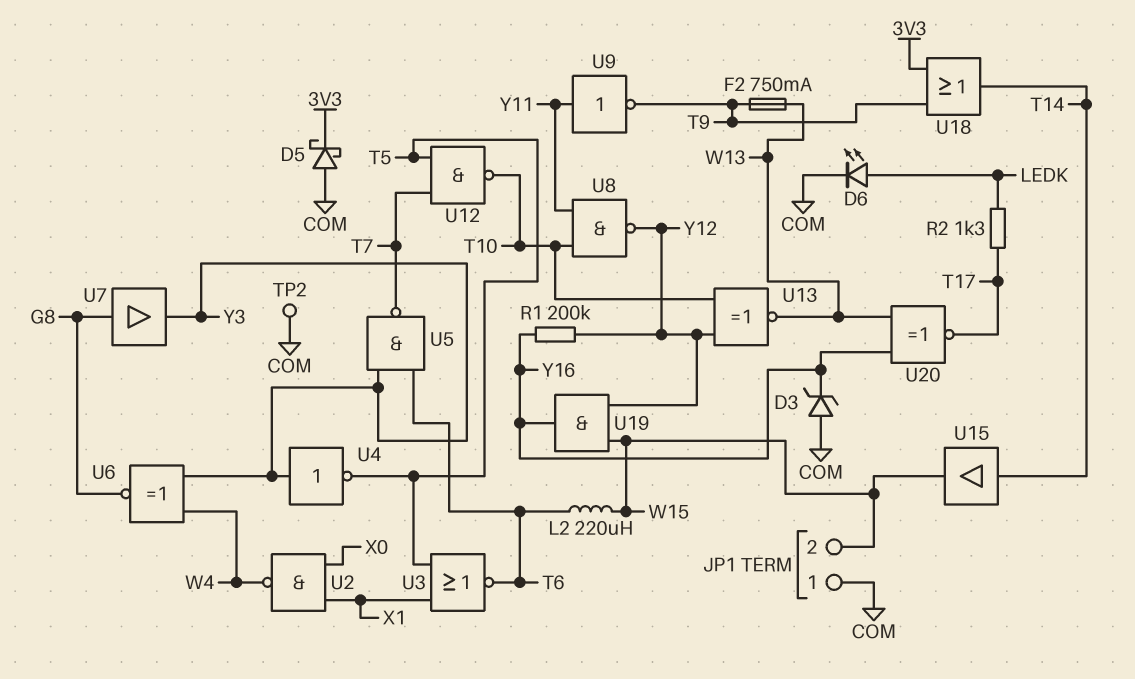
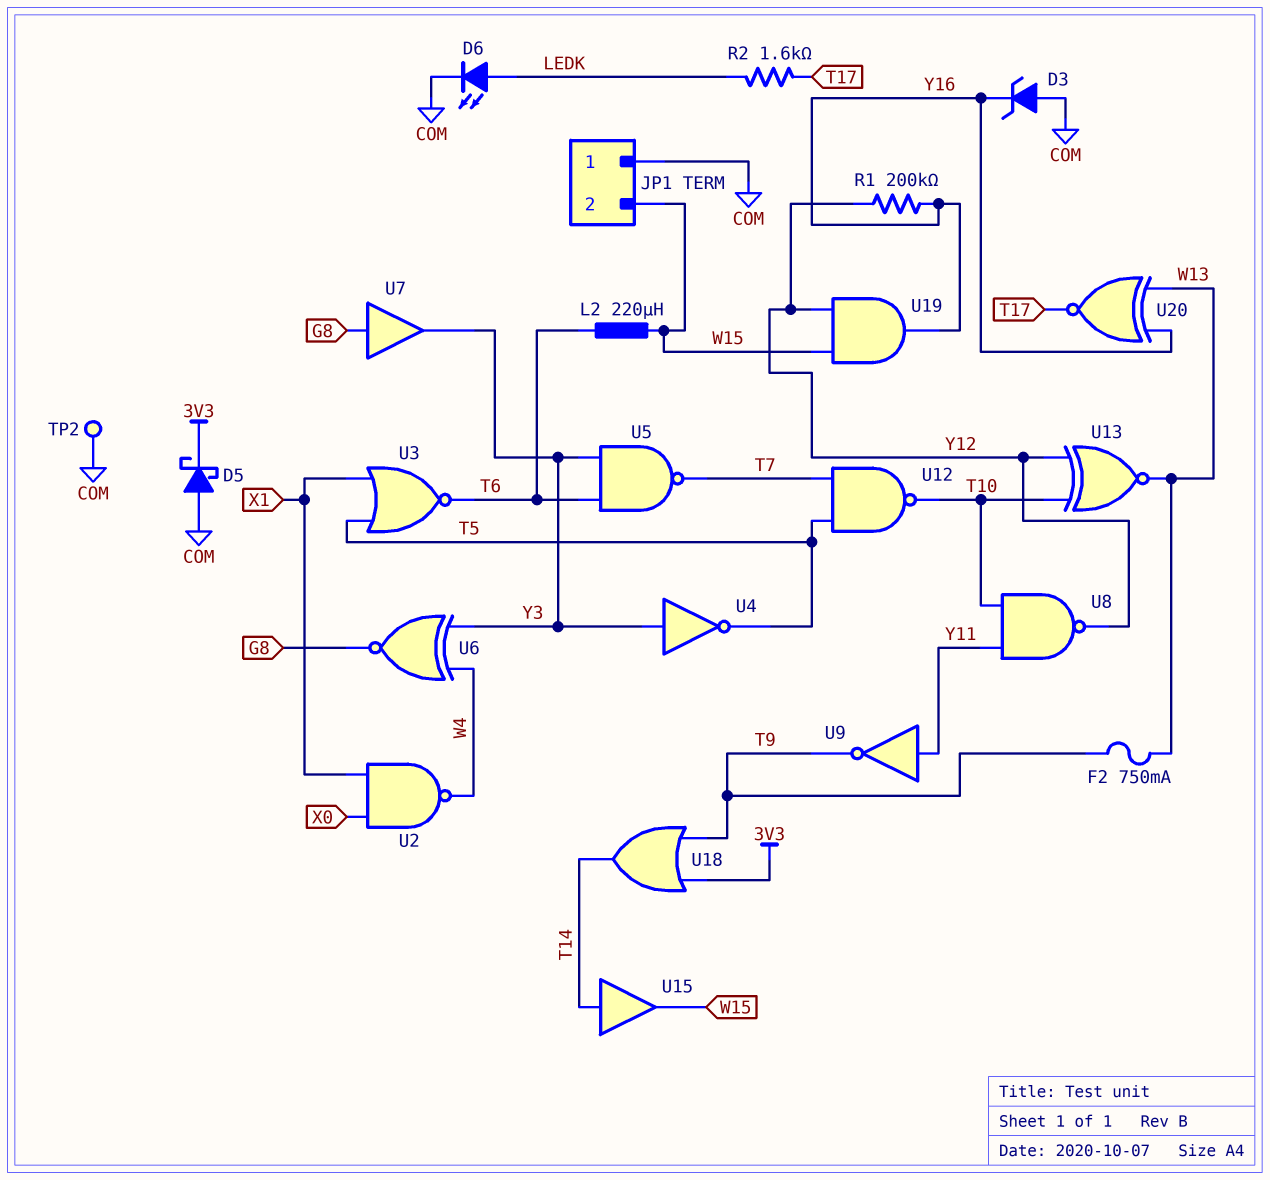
R2: 1.3k (LEDK, T17) -> 1.6k (LEDK, T17)

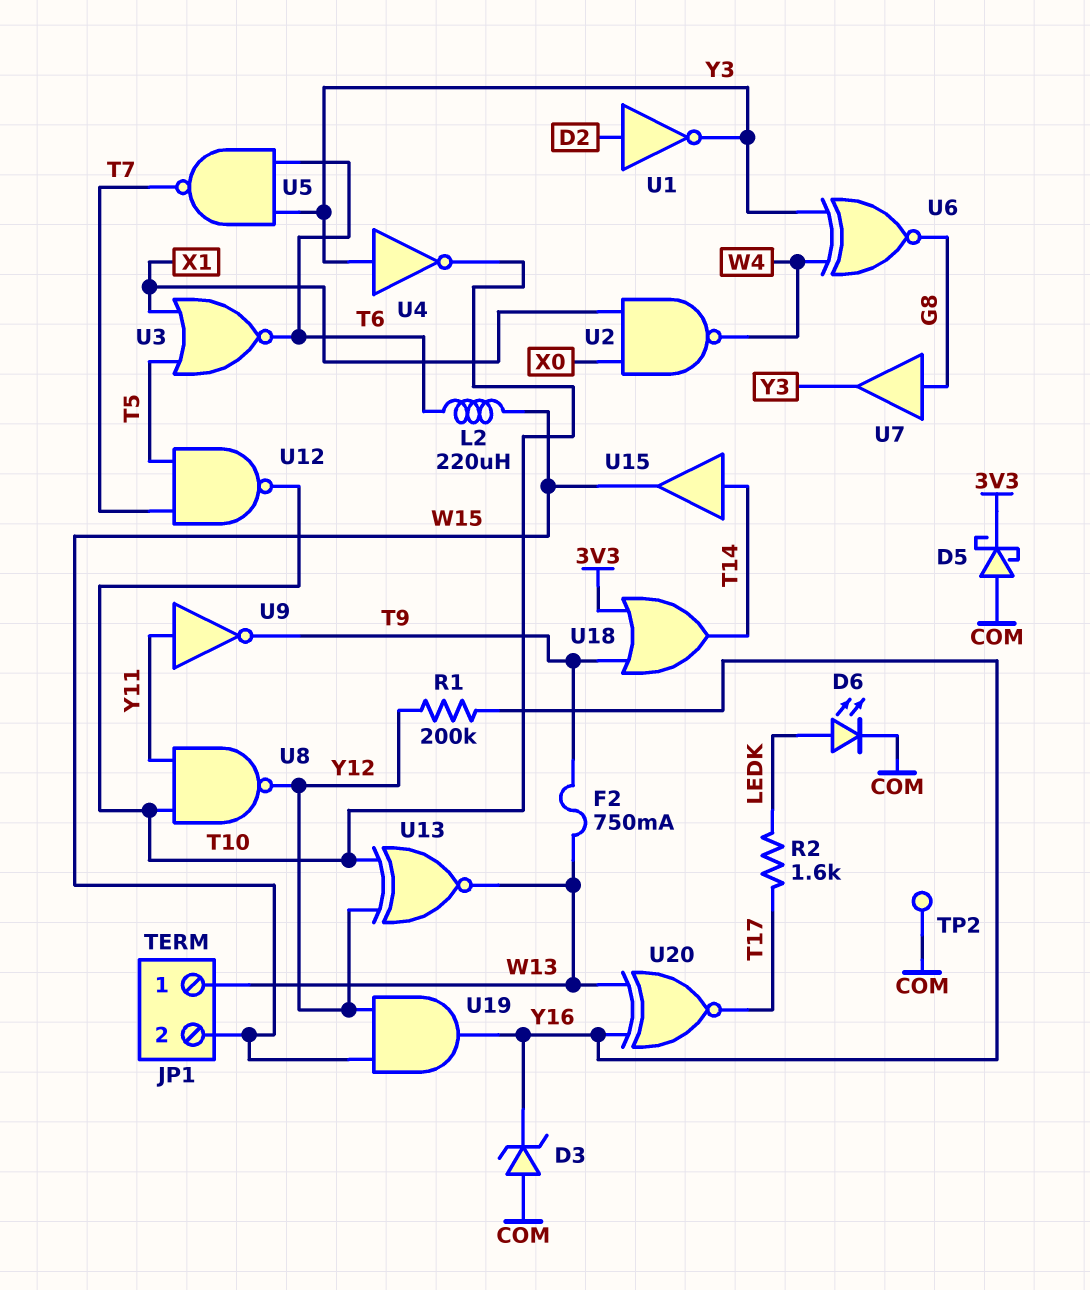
JP1 pin 1: COM -> W13
U1: none -> NOT (in D2, out Y3)
U4: NOT (in Y3, out T5) -> NOT (in Y3, out T10)

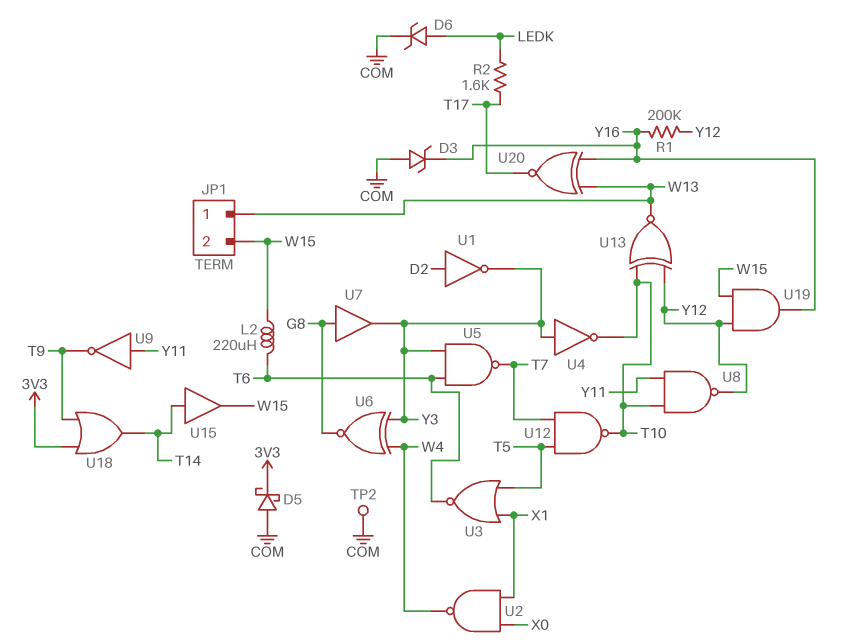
D6: LED (A LEDK, K COM) -> zener (A LEDK, K COM)
F2: 750mA (T9, W13) -> none

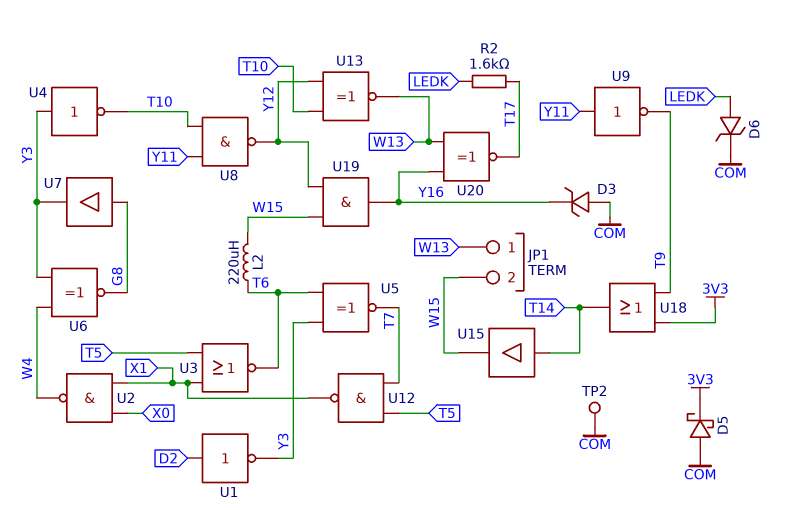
R1: 200k (Y12, Y16) -> none
U5: NAND (in T6, in Y3, out T7) -> XNOR (in T6, in Y3, out T7)
U12: NAND (in T5, in T7, out T10) -> NAND (in T5, in T7, out X1)

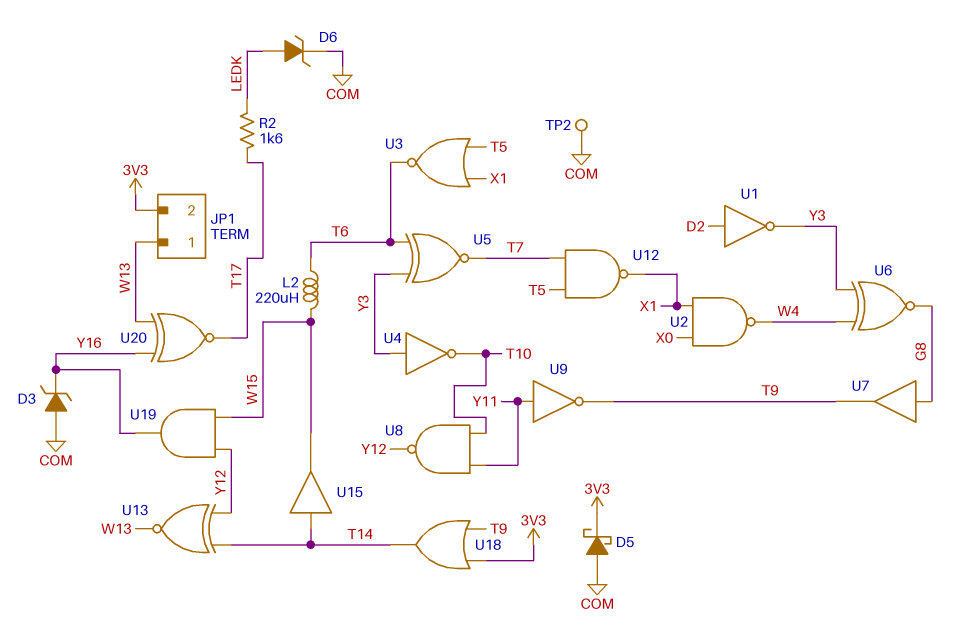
JP1 pin 2: W15 -> 3V3
U7: buffer (in G8, out Y3) -> buffer (in G8, out T9)
U13: XNOR (in T10, in Y12, out W13) -> XNOR (in T14, in Y12, out W13)

